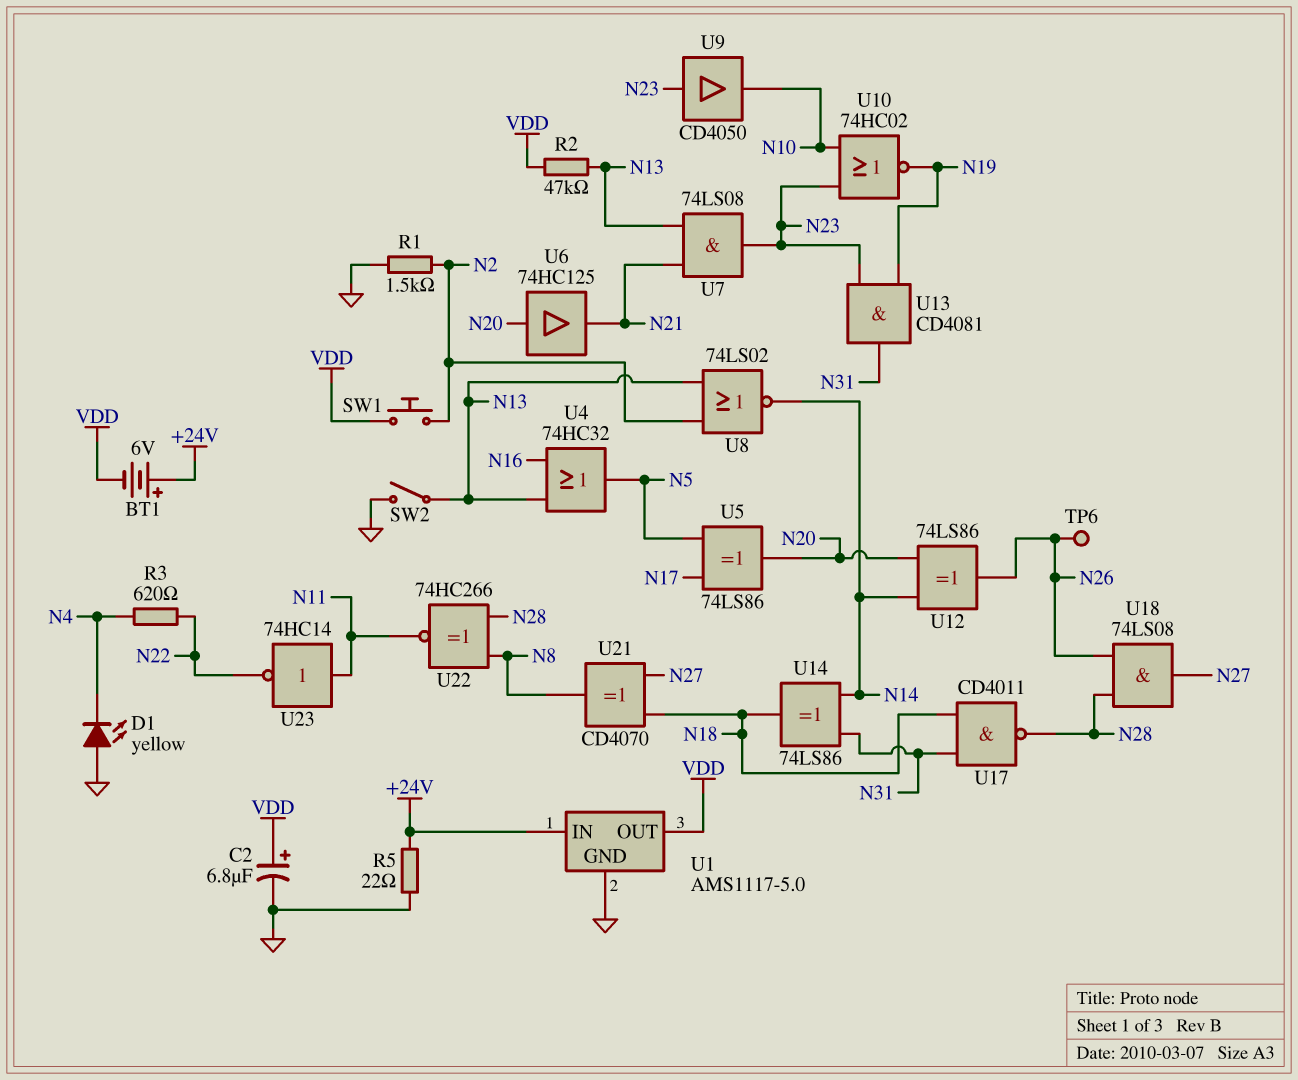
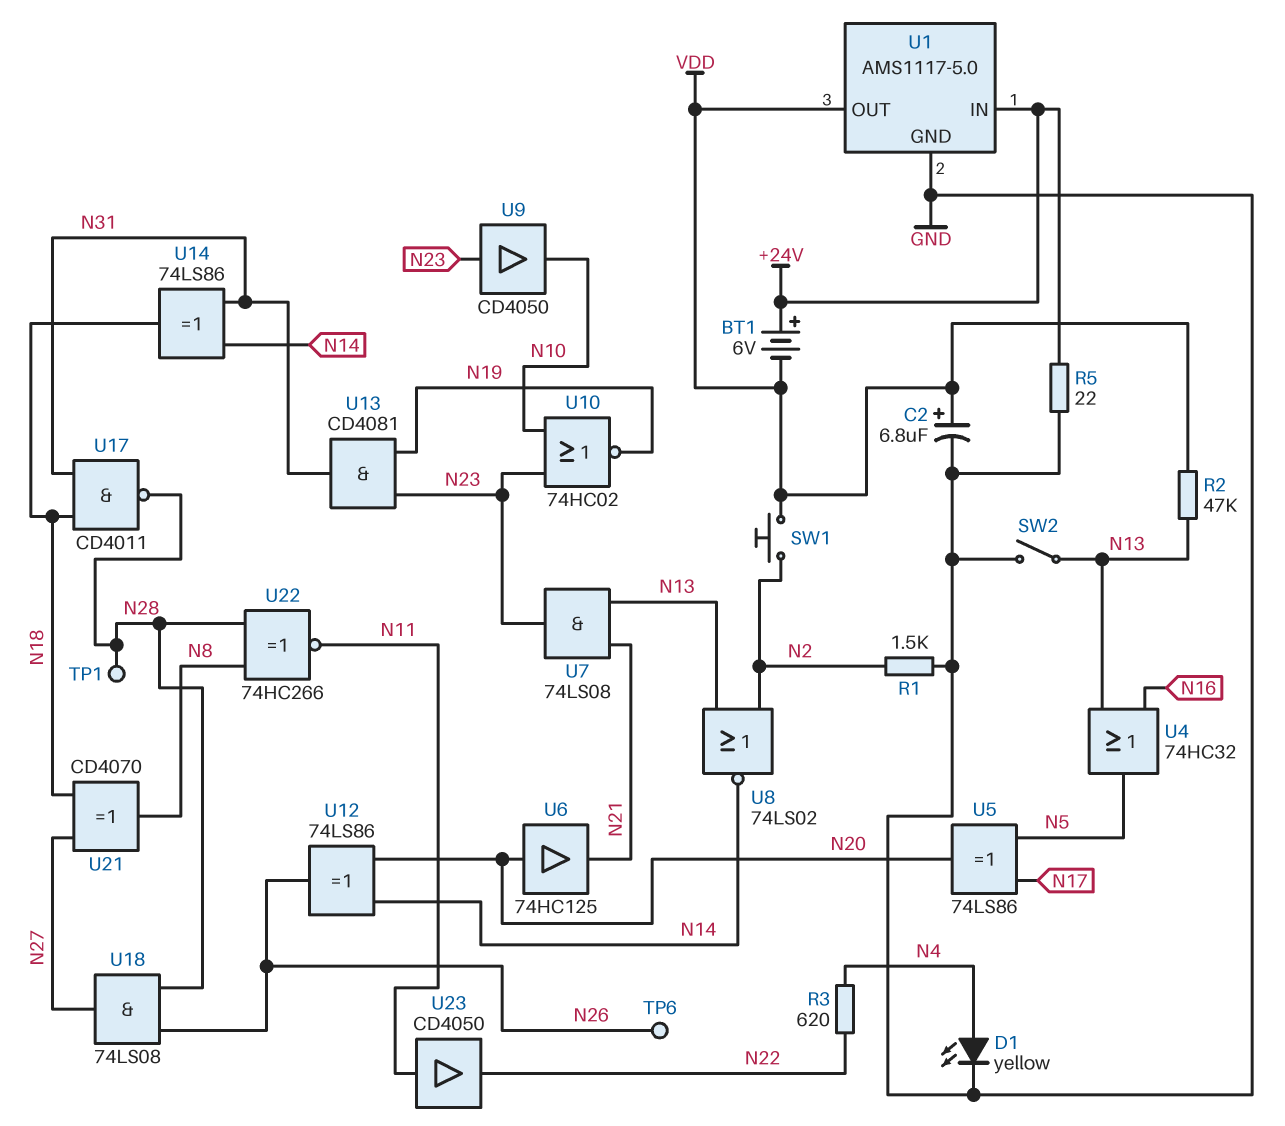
D1: LED yellow (A GND, K N4) -> LED yellow (A N4, K GND)
TP1: none -> test point (N28)
U23: NOT 74HC14 (in N11, out N22) -> buffer CD4050 (in N11, out N22)

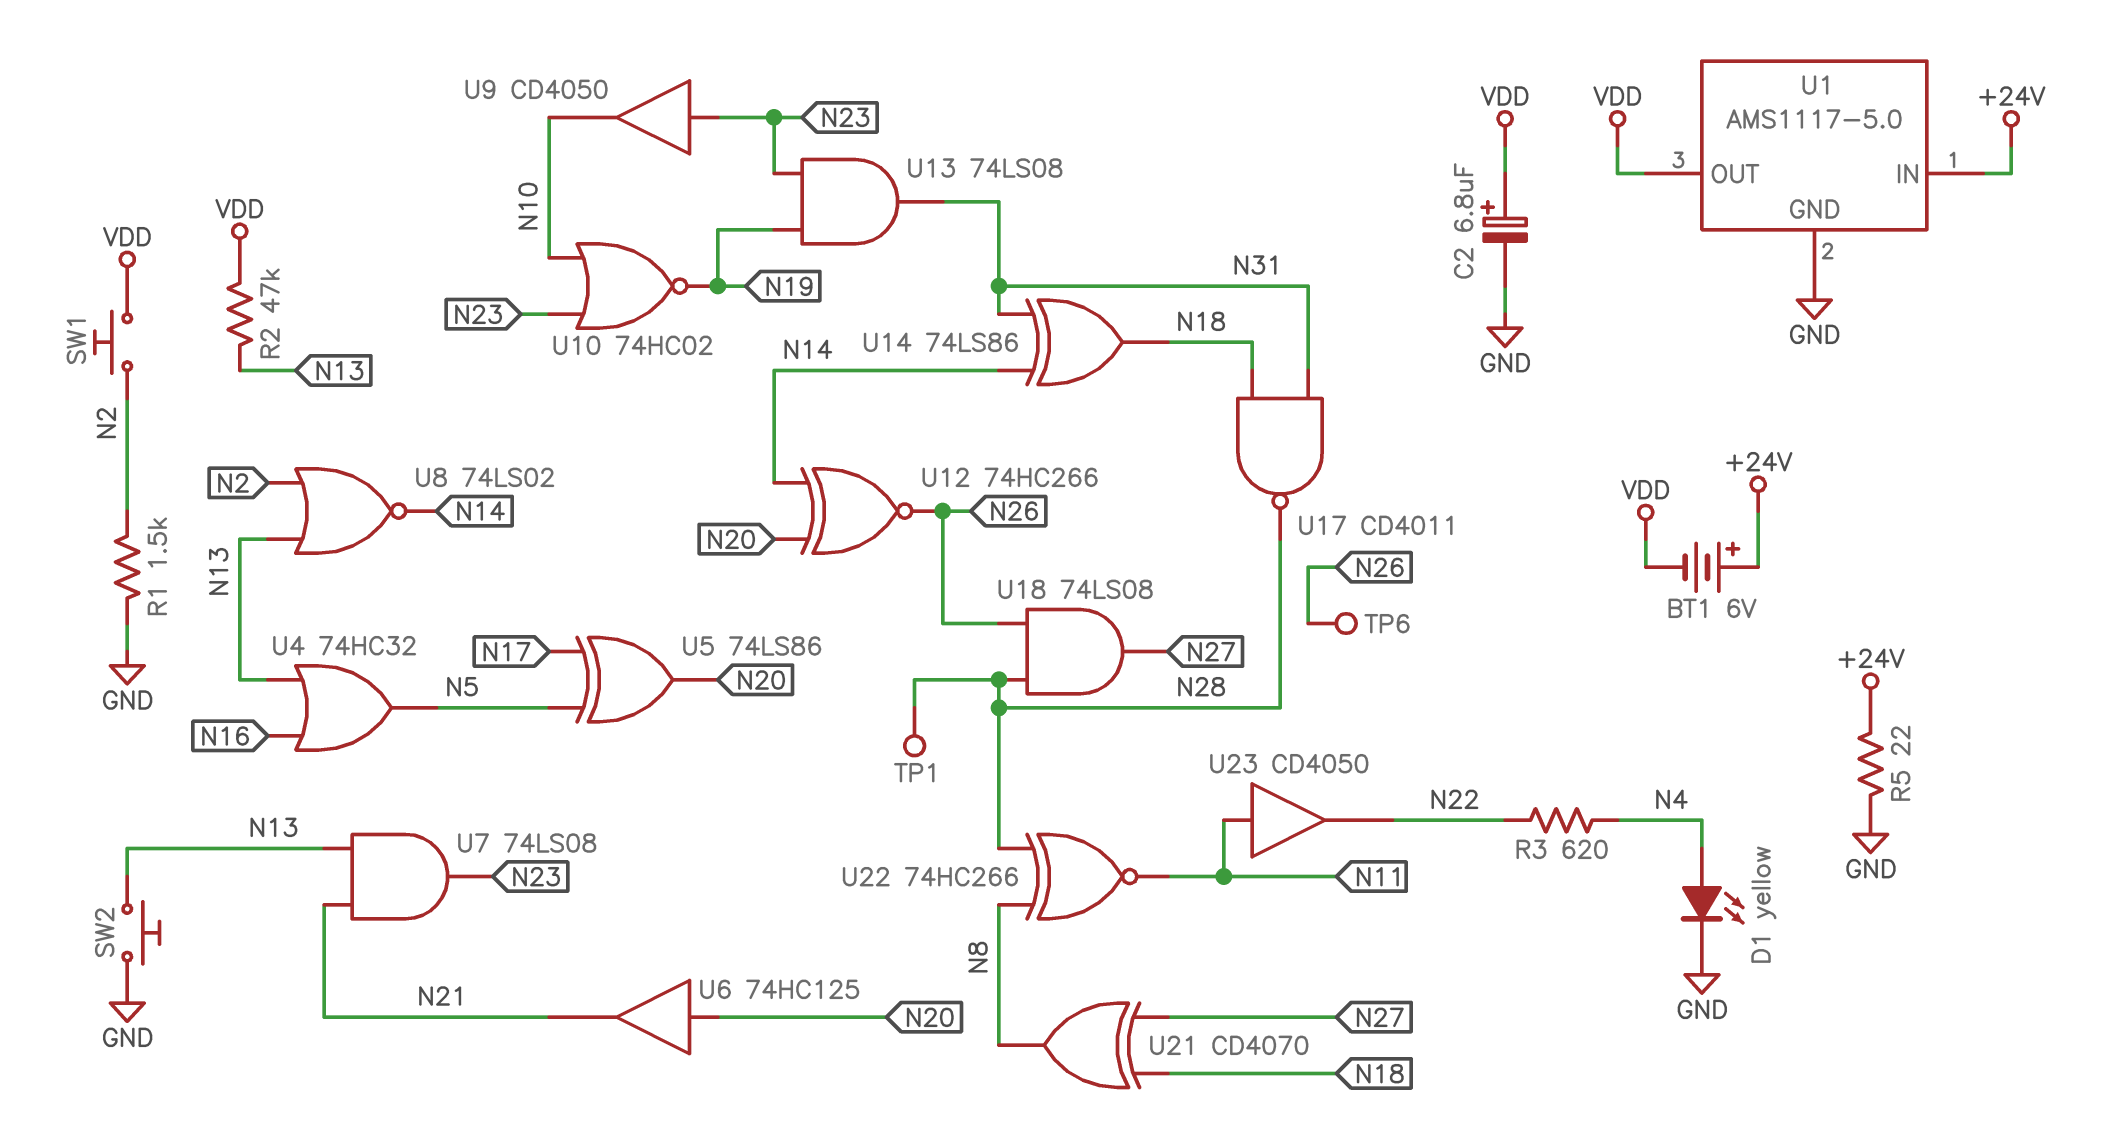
SW2: switch (GND, N13) -> button (GND, N13)
U12: XOR 74LS86 (in N14, in N20, out N26) -> XNOR 74HC266 (in N14, in N20, out N26)
U13: AND CD4081 (in N19, in N23, out N31) -> AND 74LS08 (in N19, in N23, out N31)

